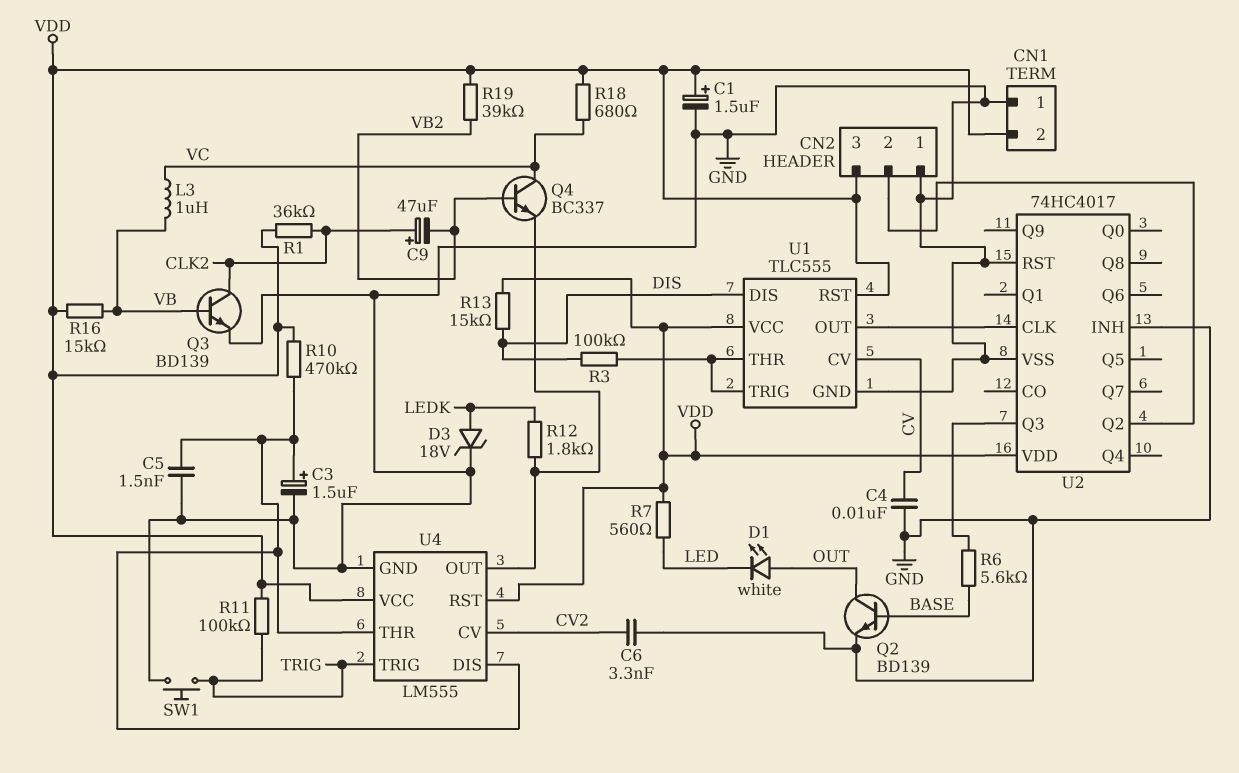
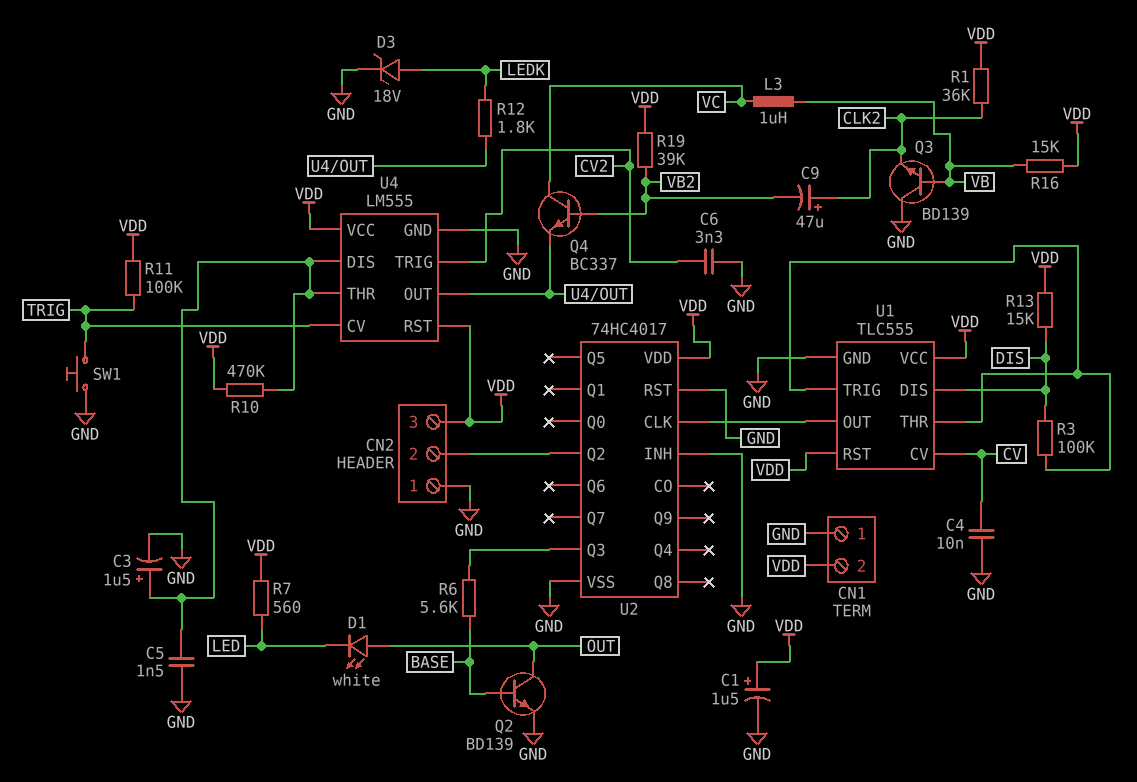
Q3: NPN BD139 (B VB, C CLK2, E GND) -> NPN BD139 (B VB, C GND, E CLK2)
R18: 680 (VC, VDD) -> none
U4 pin CV: CV2 -> TRIG
U4 pin TRIG: TRIG -> CV2

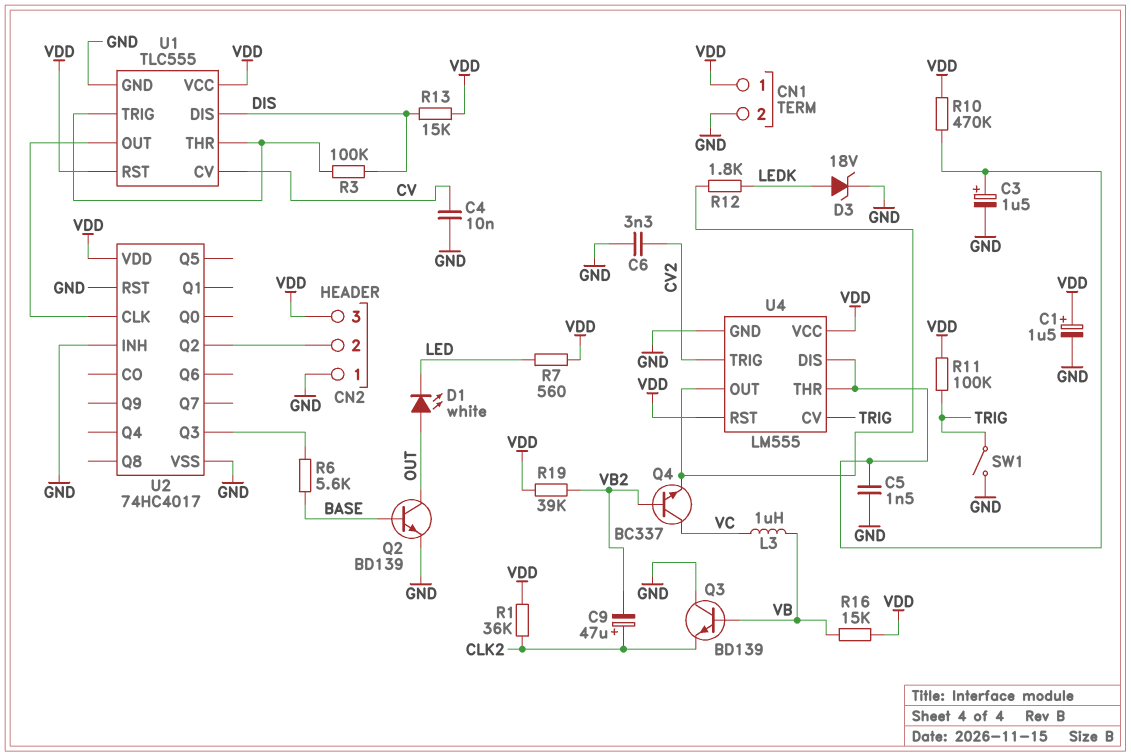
CN1 pin 1: GND -> VDD
CN1 pin 2: VDD -> GND
SW1: button (GND, TRIG) -> switch (GND, TRIG)

